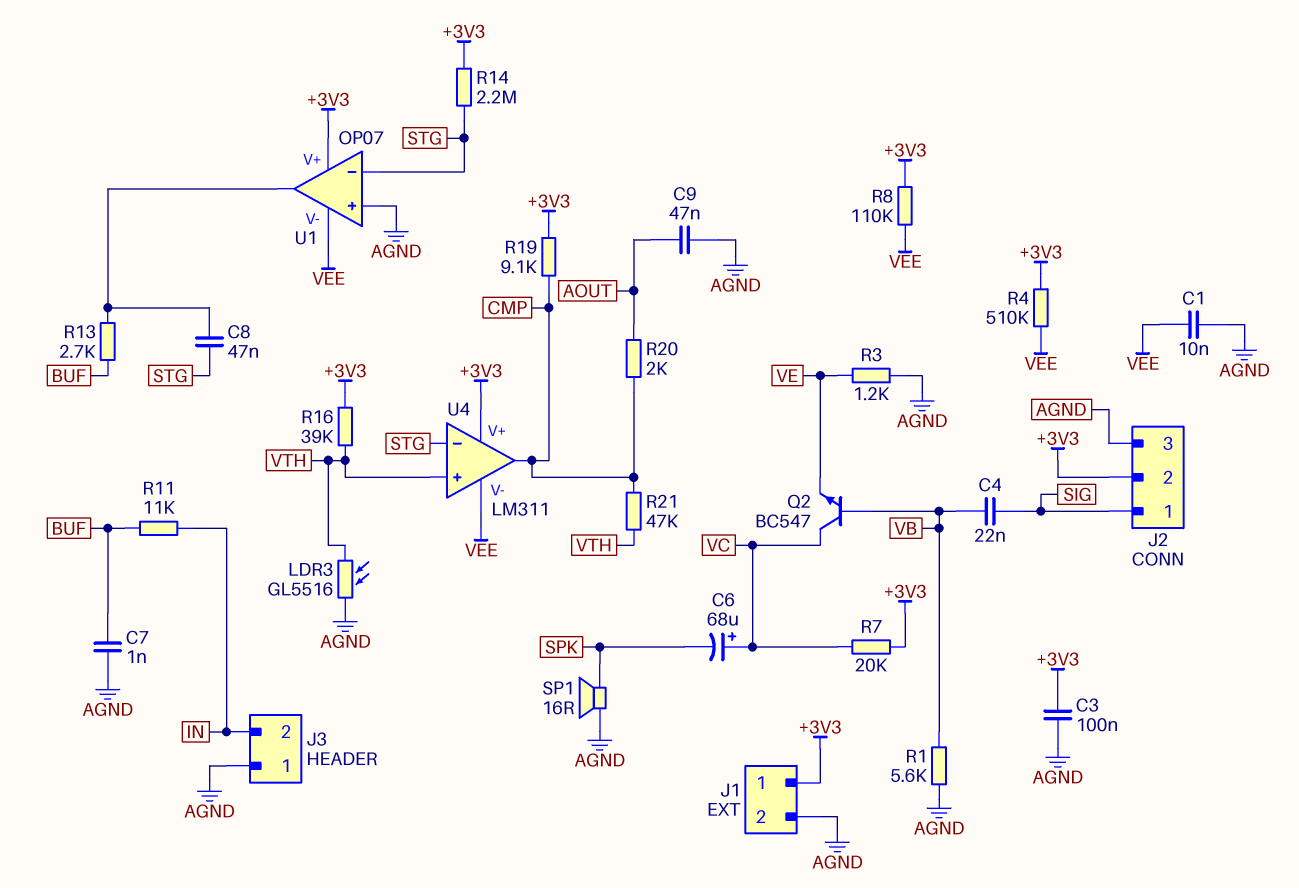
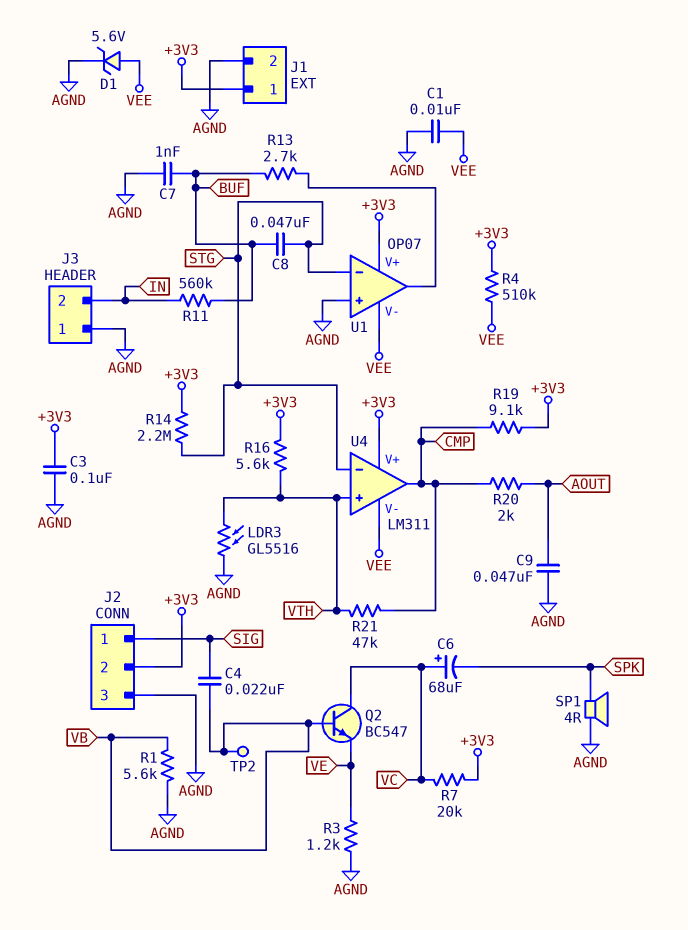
C8: 47nF (STG, U1/out) -> 47nF (BUF, STG)
D1: none -> zener 5.6V (A VEE, K AGND)
R8: 110k (+3V3, VEE) -> none
R11: 11k (BUF, IN) -> 560k (BUF, IN)
R16: 39k (+3V3, VTH) -> 5.6k (+3V3, VTH)
SP1: speaker 16R (AGND, SPK) -> speaker 4R (AGND, SPK)
TP2: none -> test point (VB)

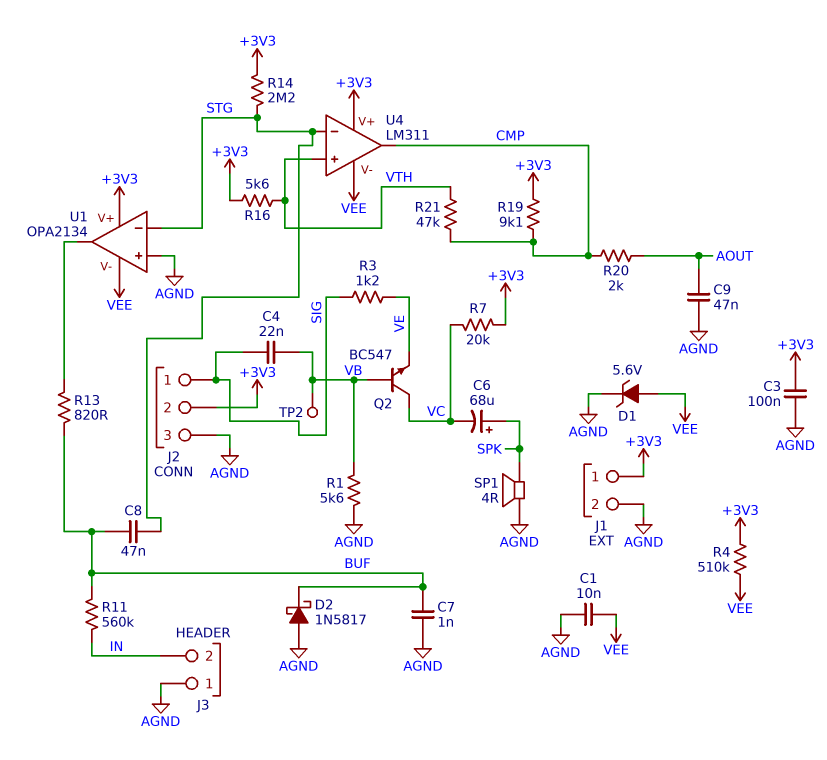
C6: 68uF (plus VC, minus SPK) -> 68uF (plus SPK, minus VC)
D2: none -> schottky 1N5817 (A AGND, K BUF)
LDR3: GL5516 (AGND, VTH) -> none
R3: 1.2k (AGND, VE) -> 1.2k (SIG, VE)
R13: 2.7k (BUF, U1/out) -> 820 (BUF, U1/out)
U1: OP07 -> OPA2134

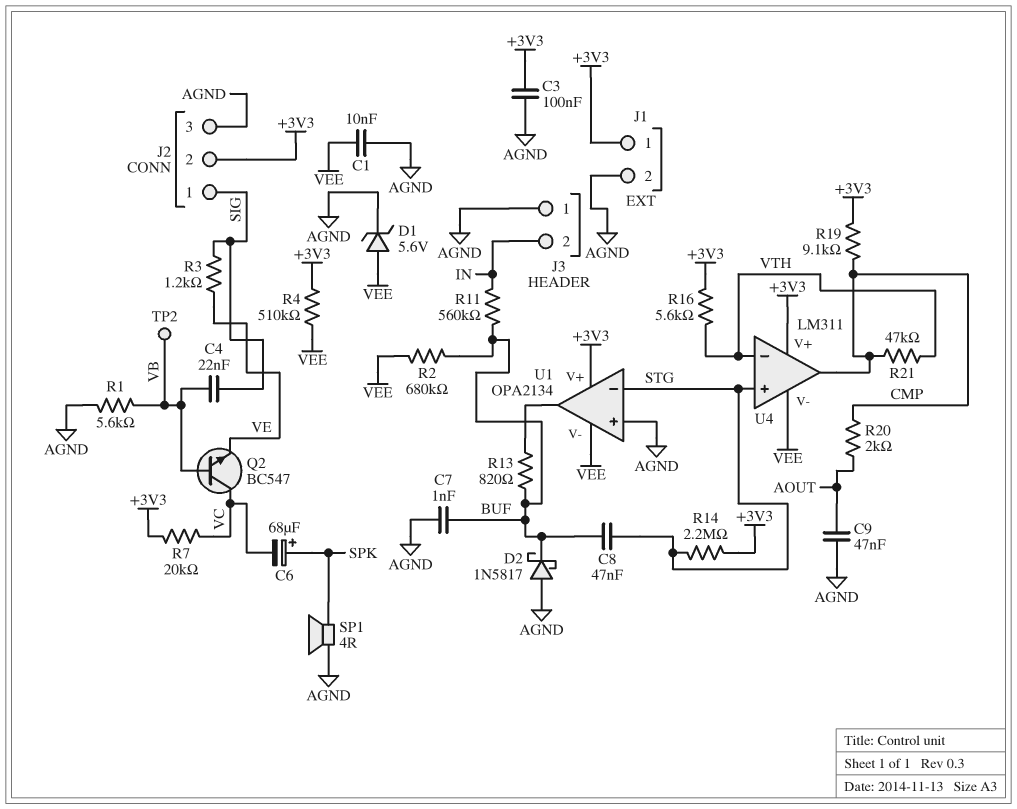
R2: none -> 680k (BUF, VEE)
U4 pin in+: VTH -> STG
U4 pin in-: STG -> VTH

